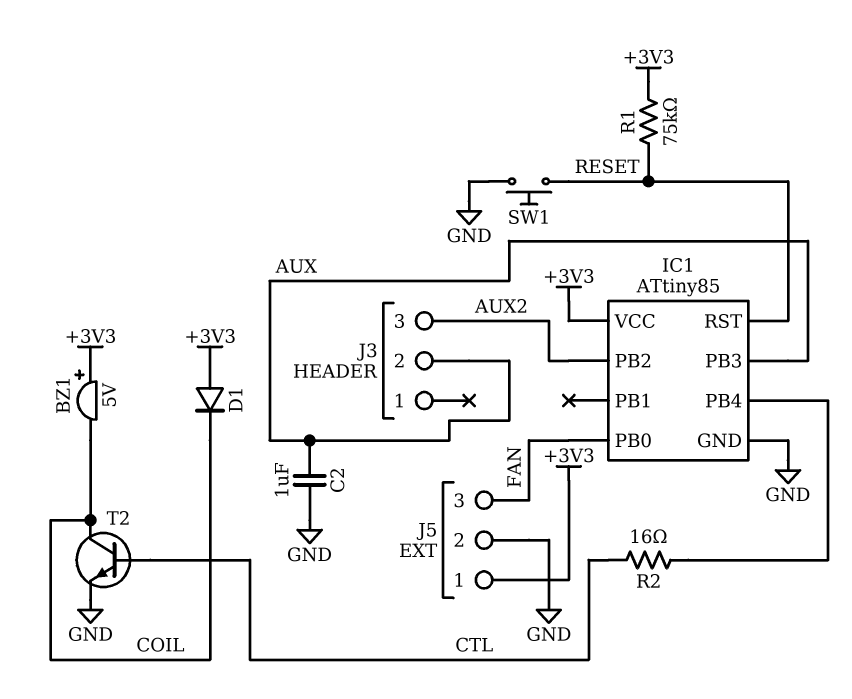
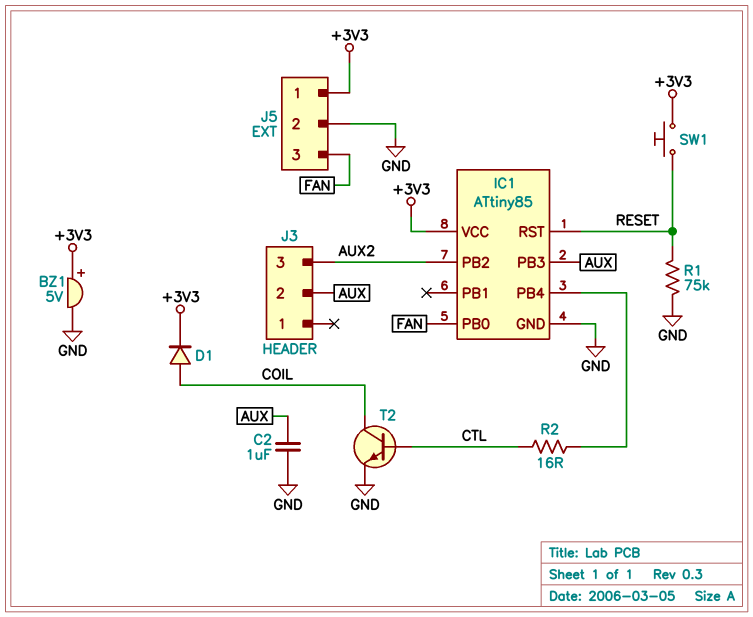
BZ1: buzzer 5V (plus +3V3, minus COIL) -> buzzer 5V (plus +3V3, minus GND)
D1: diode (A +3V3, K COIL) -> diode (A COIL, K +3V3)
R1: 75k (+3V3, RESET) -> 75k (GND, RESET)
SW1: button (GND, RESET) -> button (+3V3, RESET)

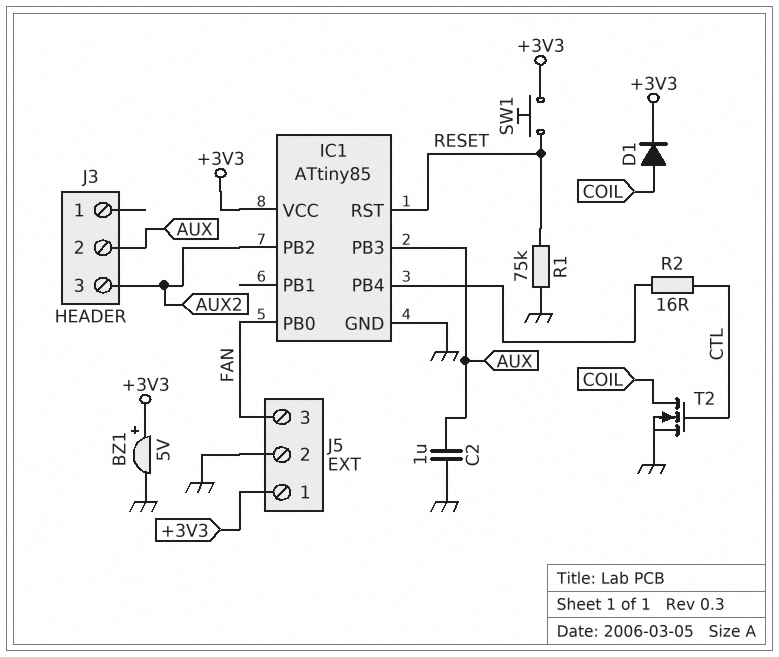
T2: NPN (B CTL, C COIL, E GND) -> NMOS (G CTL, D COIL, S GND)

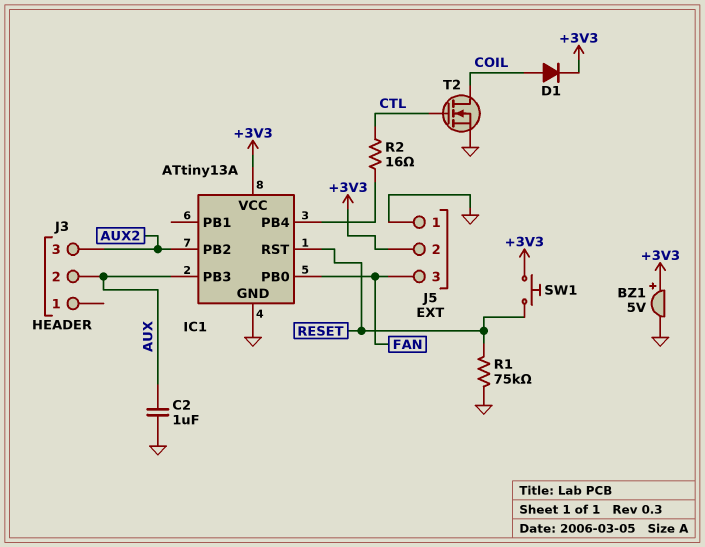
IC1: ATtiny85 -> ATtiny13A
J5 pin 1: +3V3 -> GND
J5 pin 2: GND -> +3V3

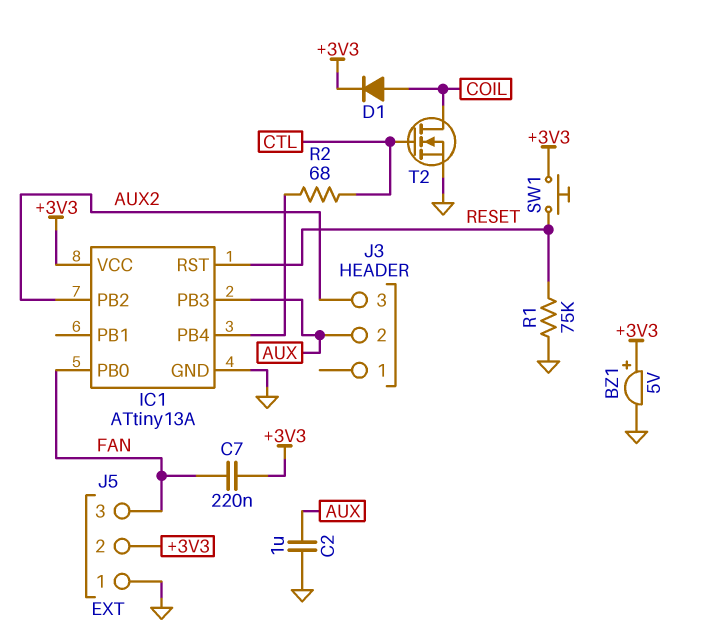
C7: none -> 220nF (+3V3, FAN)
R2: 16 (CTL, IC1/PB4) -> 68 (CTL, IC1/PB4)

